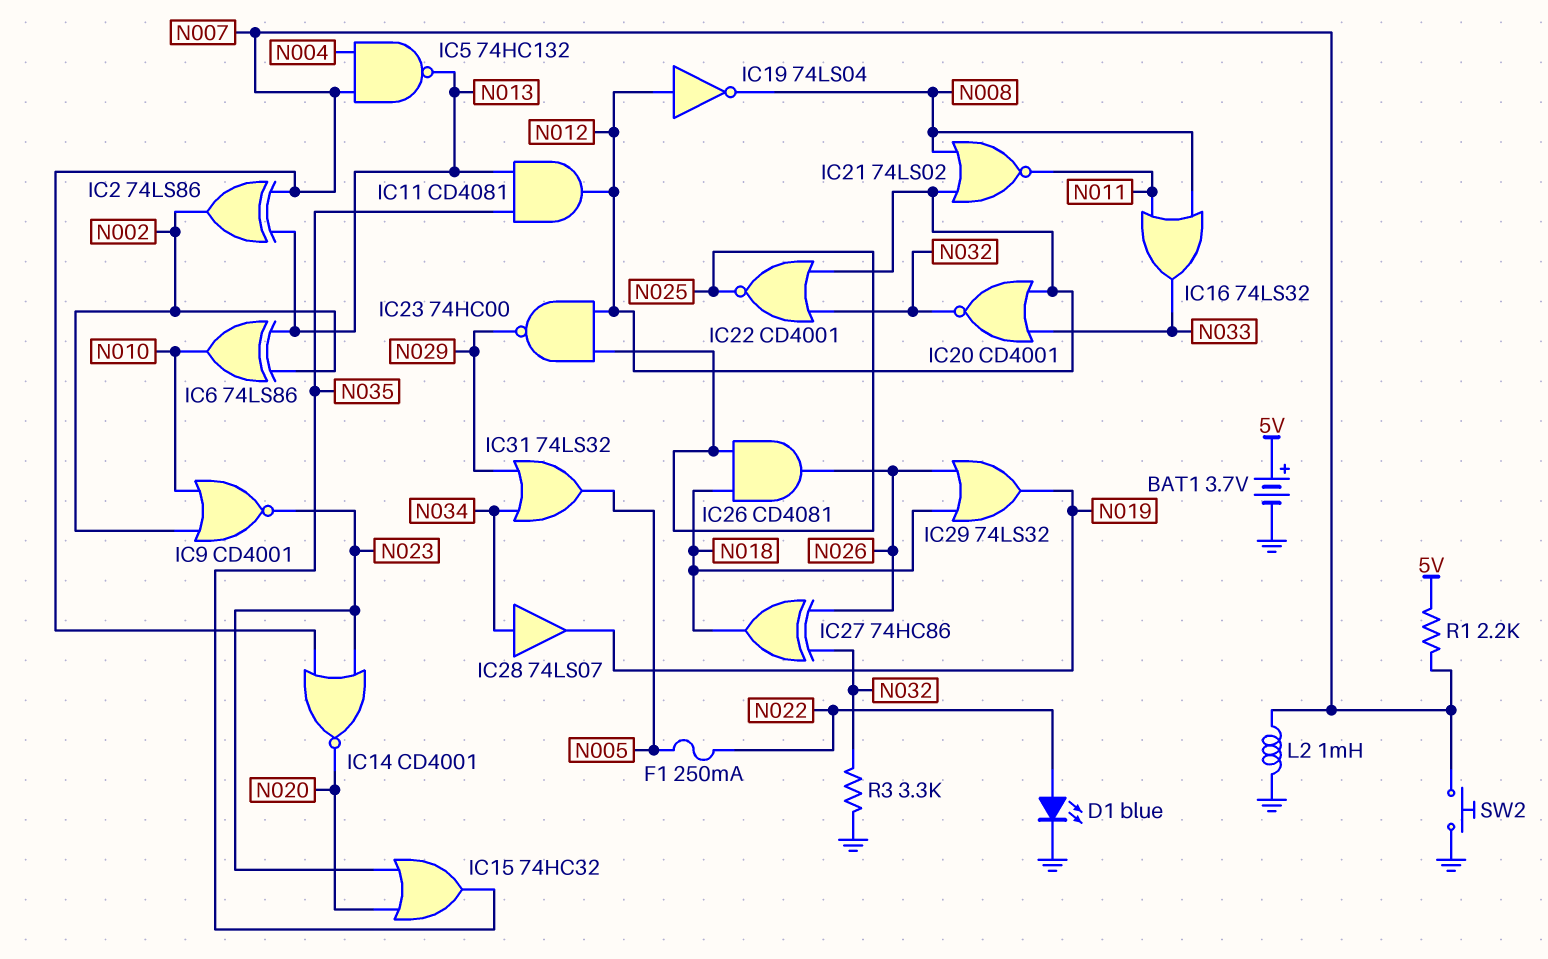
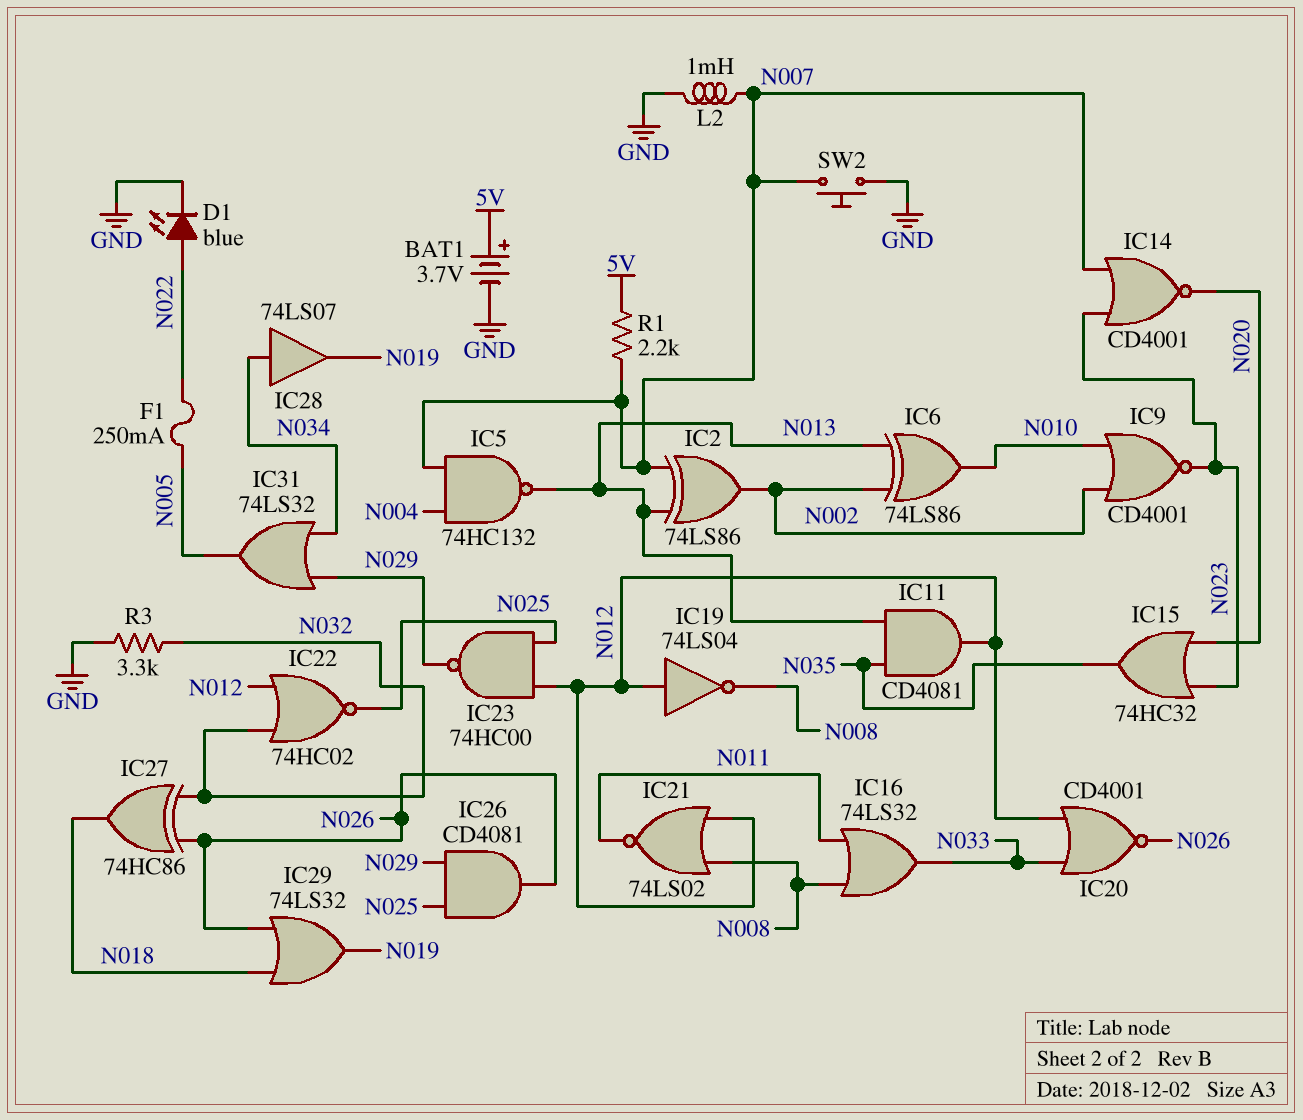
IC20: NOR CD4001 (in N012, in N033, out N032) -> NOR CD4001 (in N012, in N033, out N026)
IC22: NOR CD4001 (in N012, in N032, out N025) -> NOR 74HC02 (in N012, in N032, out N025)
IC26: AND CD4081 (in N018, in N025, out N026) -> AND CD4081 (in N025, in N029, out N026)

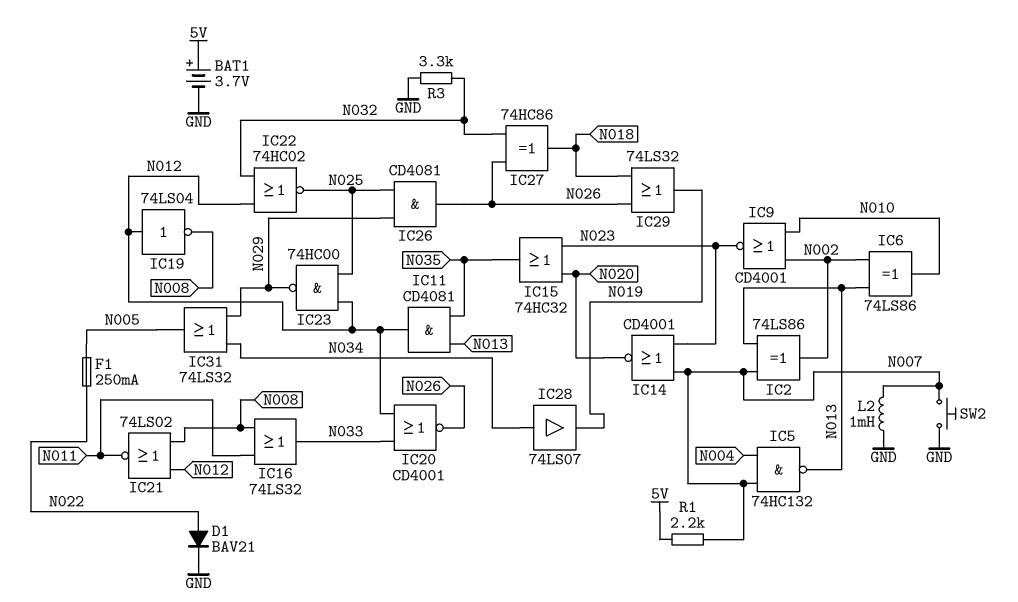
D1: LED blue (A N022, K GND) -> diode BAV21 (A N022, K GND)

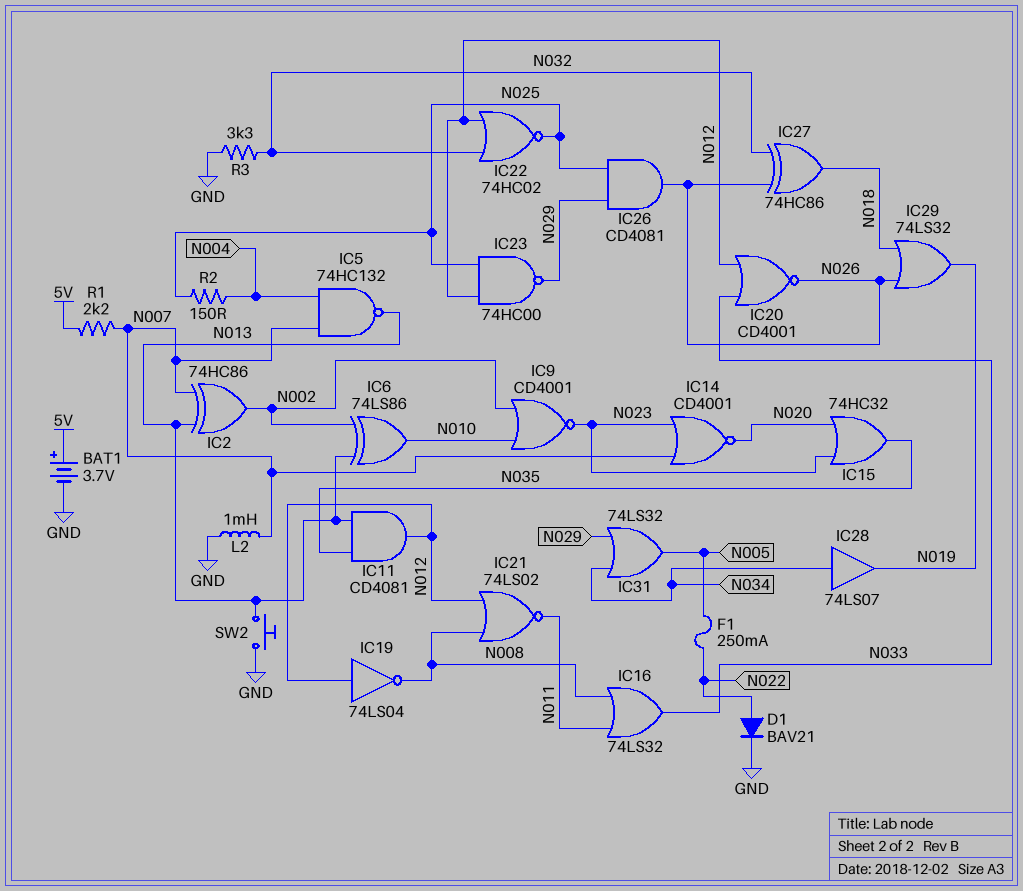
IC2: XOR 74LS86 (in N007, in N013, out N002) -> XOR 74HC86 (in N007, in N013, out N002)
R2: none -> 150 (N004, N025)
SW2: button (GND, N007) -> button (GND, N013)

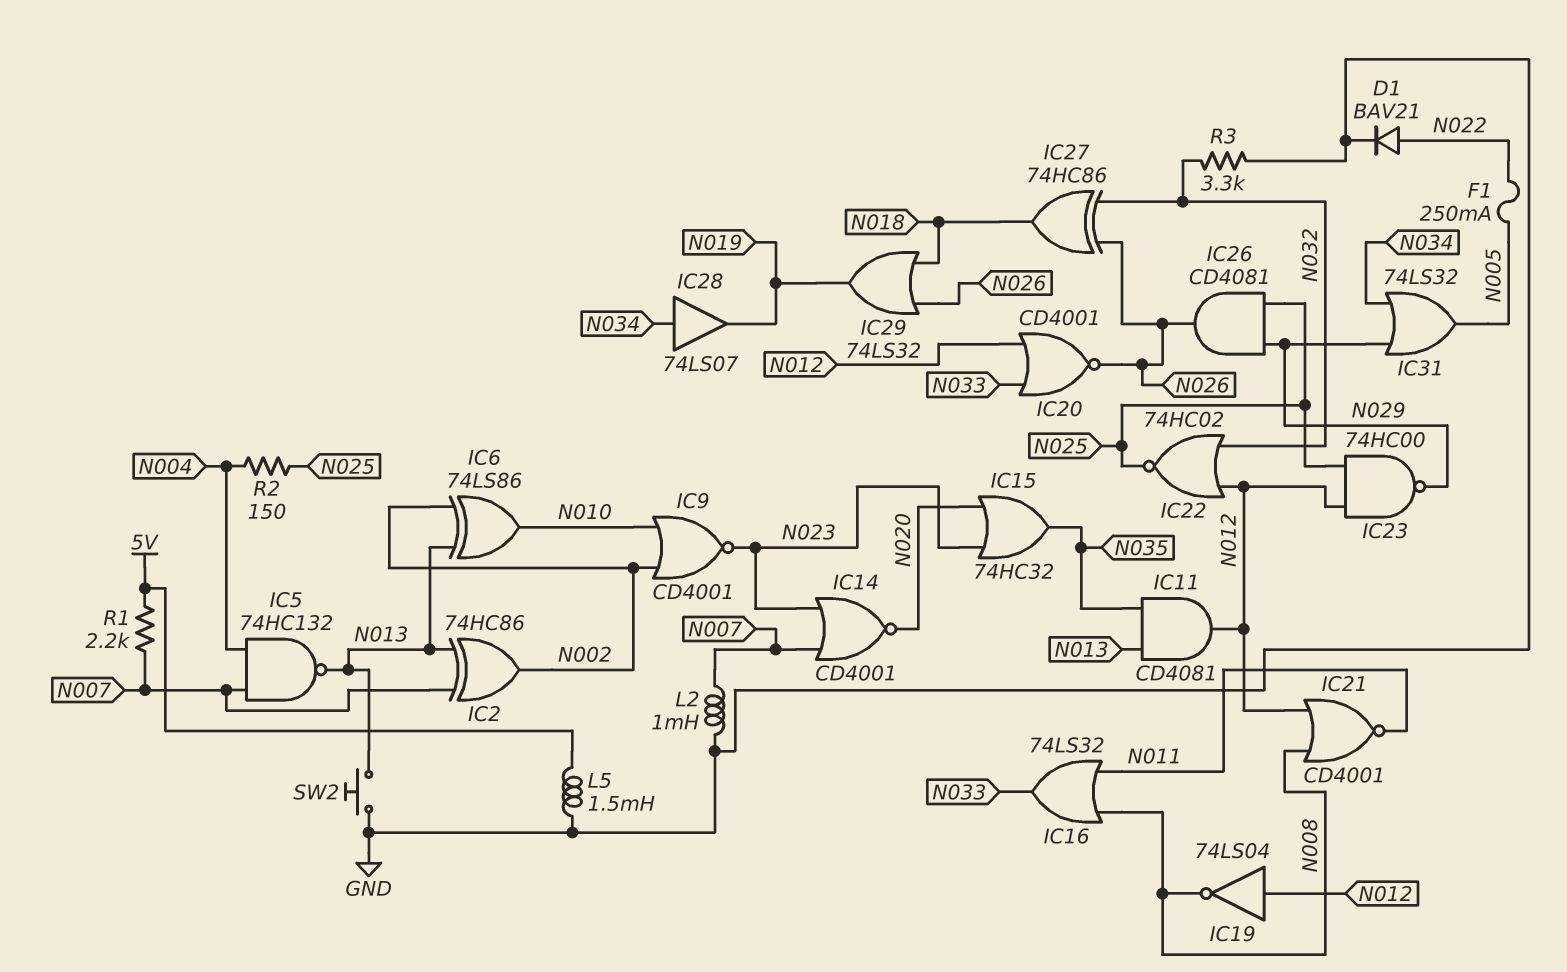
BAT1: 3.7V (plus 5V, minus GND) -> none
IC21: NOR 74LS02 (in N008, in N012, out N011) -> NOR CD4001 (in N008, in N012, out N011)
L5: none -> 1.5mH (5V, GND)

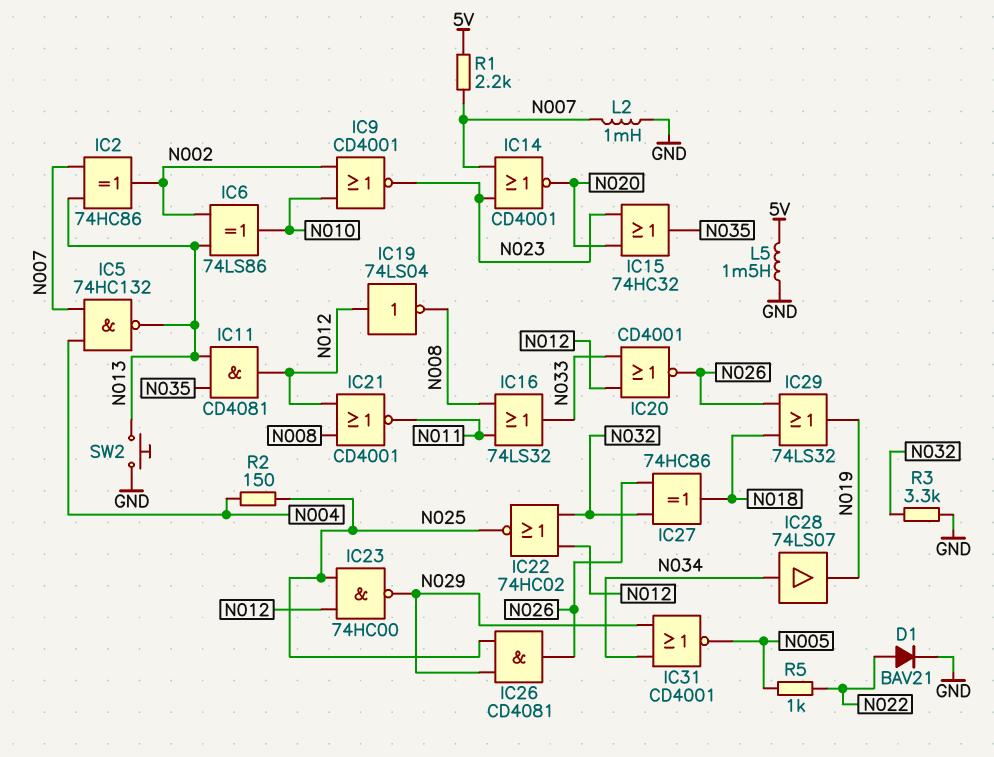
F1: 250mA (N005, N022) -> none
IC31: OR 74LS32 (in N029, in N034, out N005) -> NOR CD4001 (in N029, in N034, out N005)
R5: none -> 1k (N005, N022)

